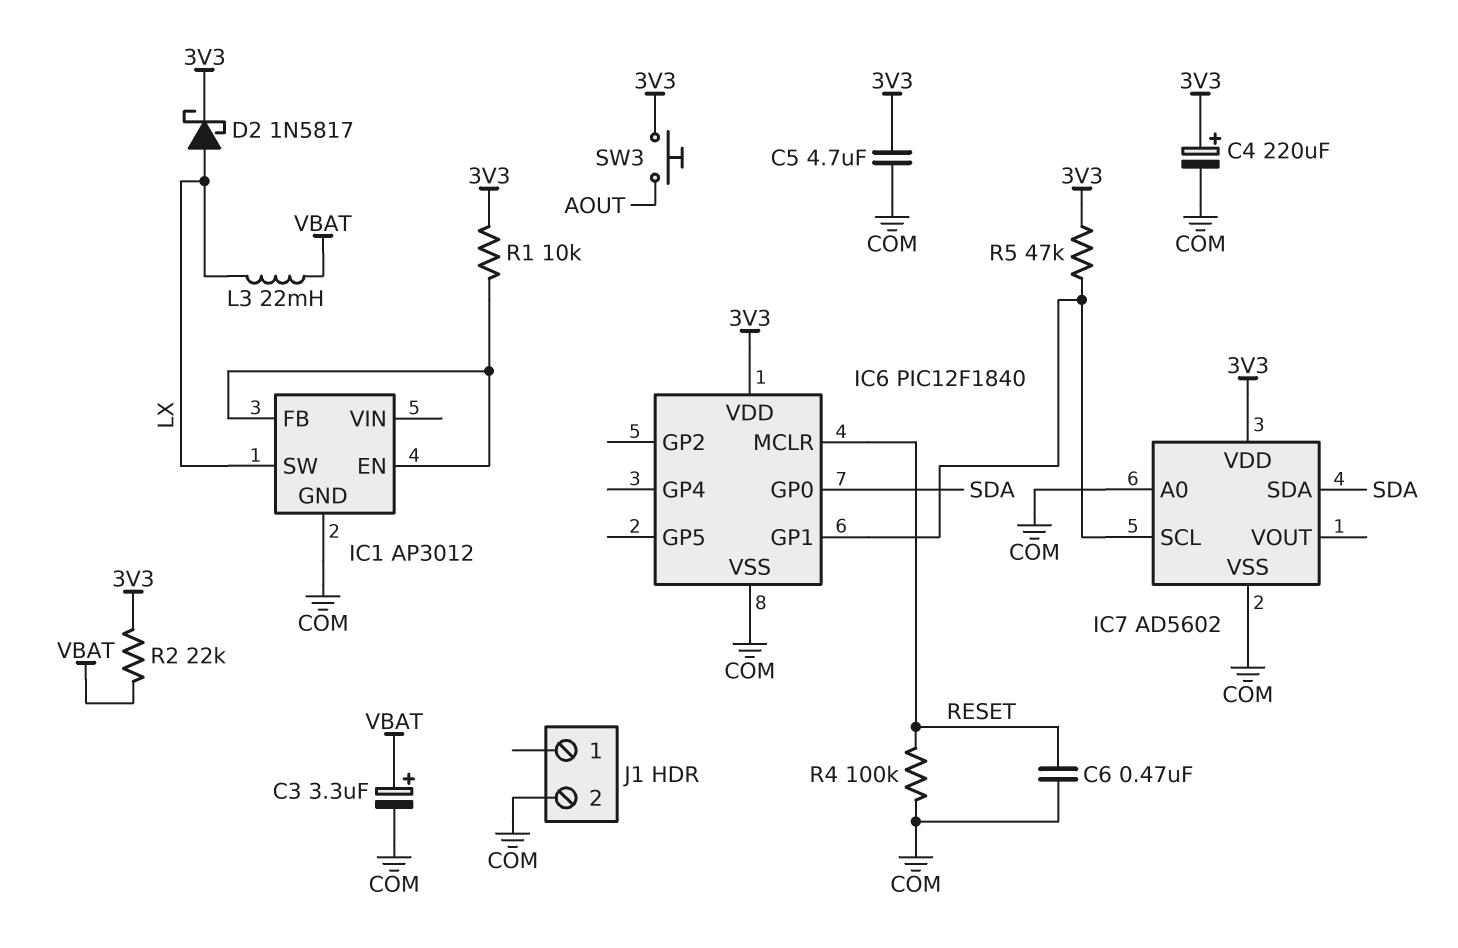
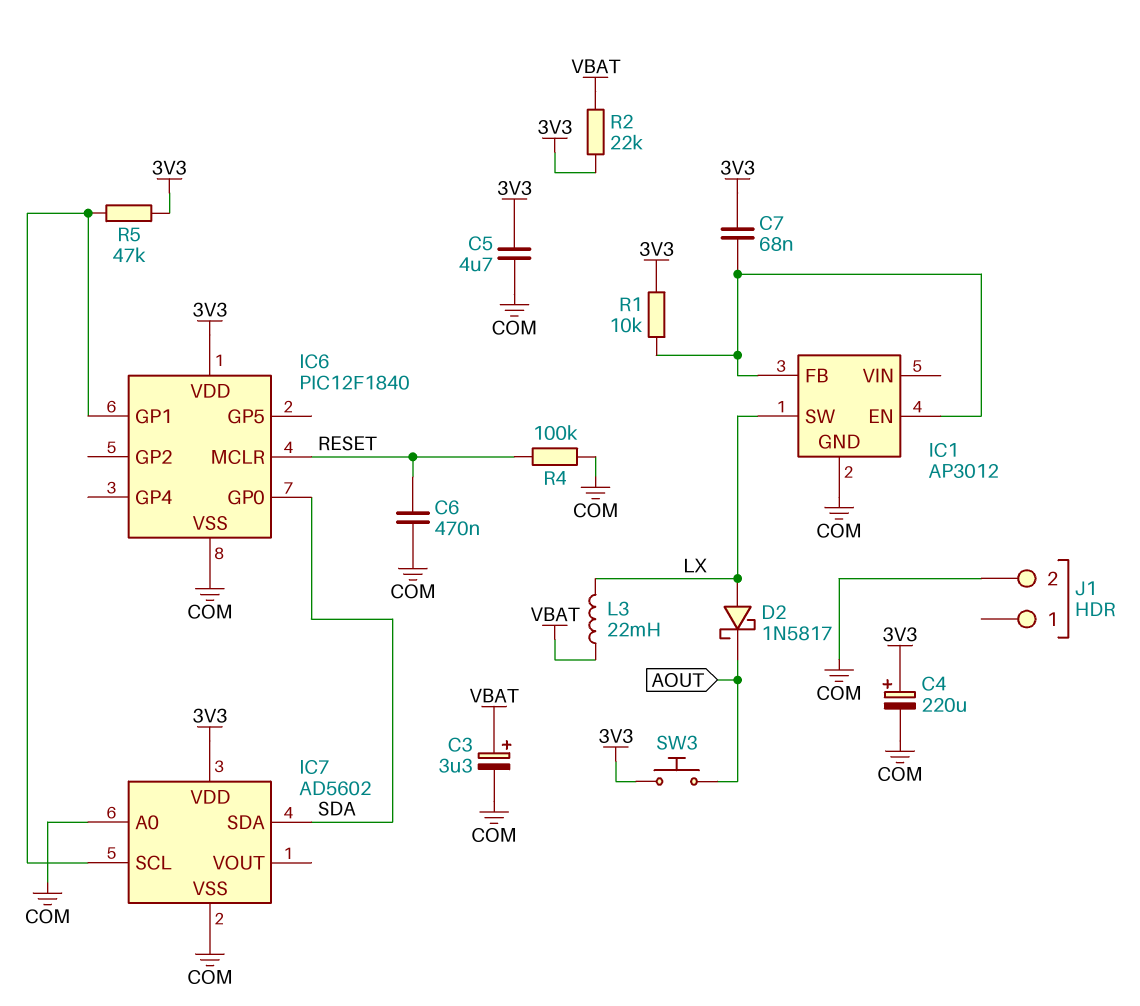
C7: none -> 68nF (3V3, IC1/EN)
D2: schottky 1N5817 (A LX, K 3V3) -> schottky 1N5817 (A LX, K AOUT)

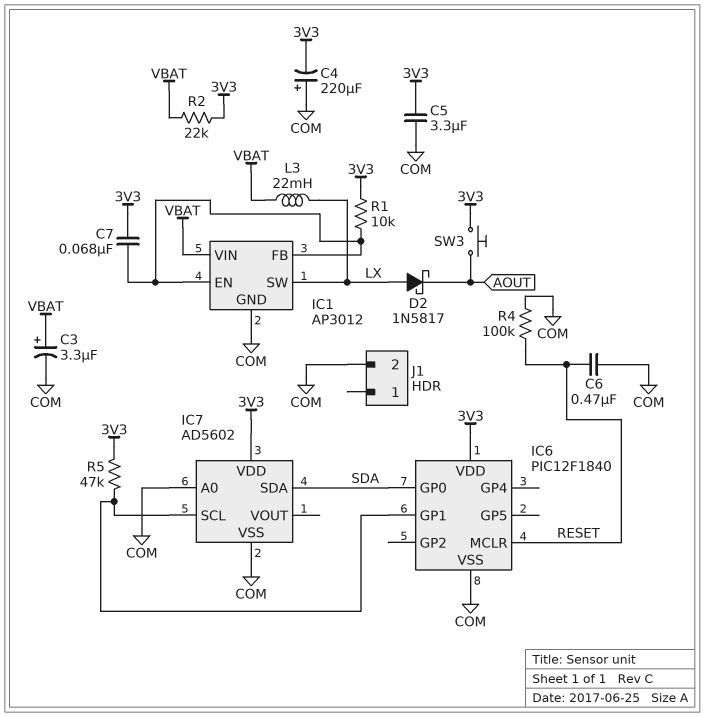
C4: 220uF (plus 3V3, minus COM) -> 220uF (plus COM, minus 3V3)
C5: 4.7uF (3V3, COM) -> 3.3uF (3V3, COM)
IC1 pin VIN: none -> VBAT

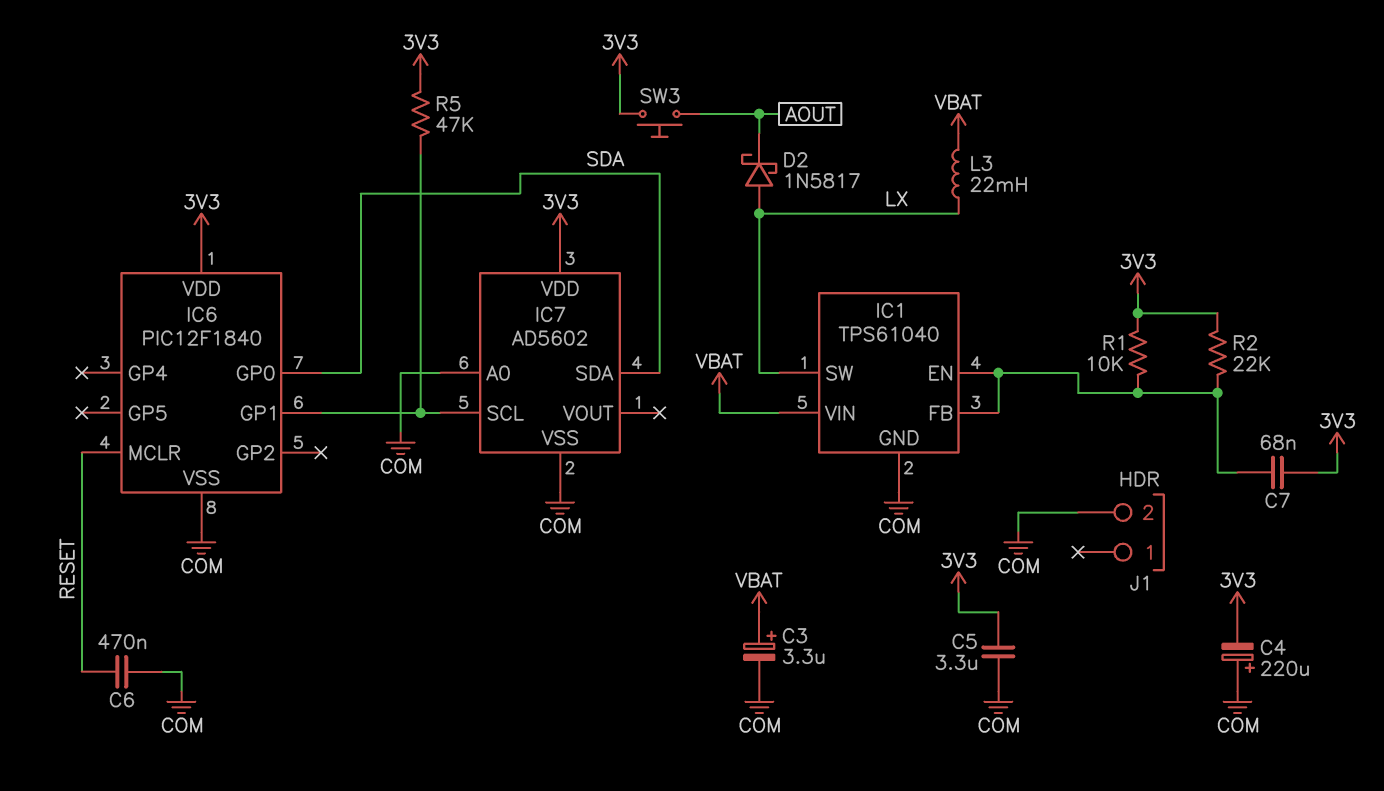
IC1: AP3012 -> TPS61040
R2: 22k (3V3, VBAT) -> 22k (3V3, IC1/EN)
R4: 100k (COM, RESET) -> none

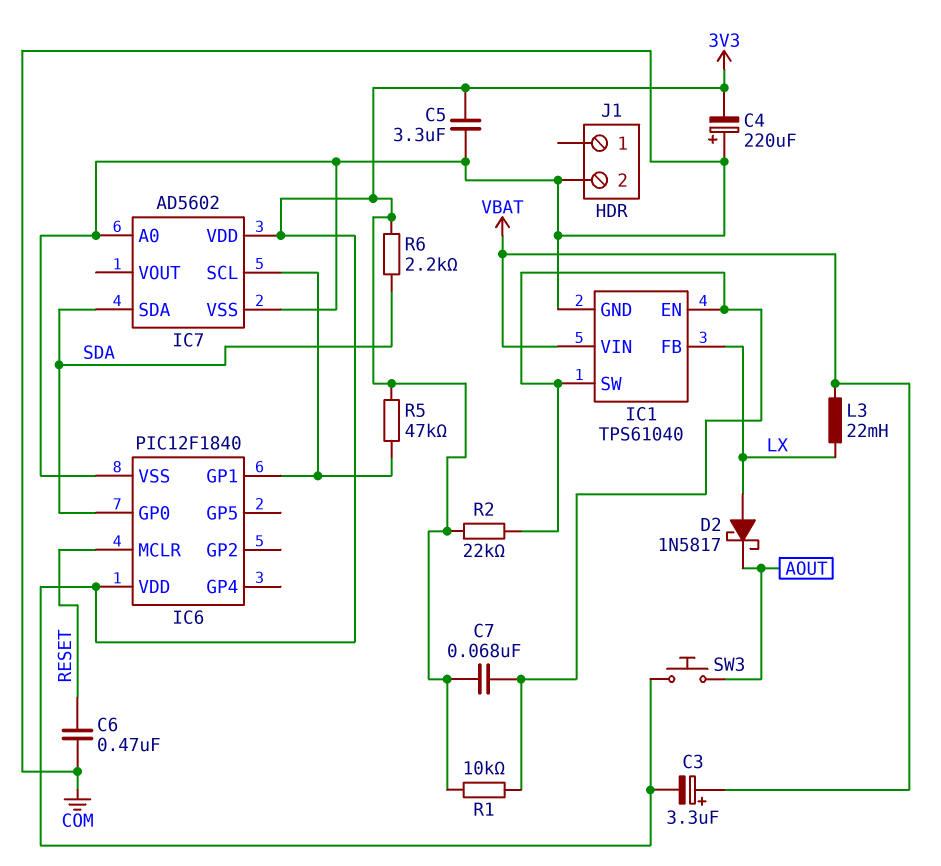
C3: 3.3uF (plus VBAT, minus COM) -> 3.3uF (plus VBAT, minus 3V3)
IC1 pin FB: IC1/EN -> LX
IC1 pin SW: LX -> IC1/EN
R6: none -> 2.2k (3V3, SDA)

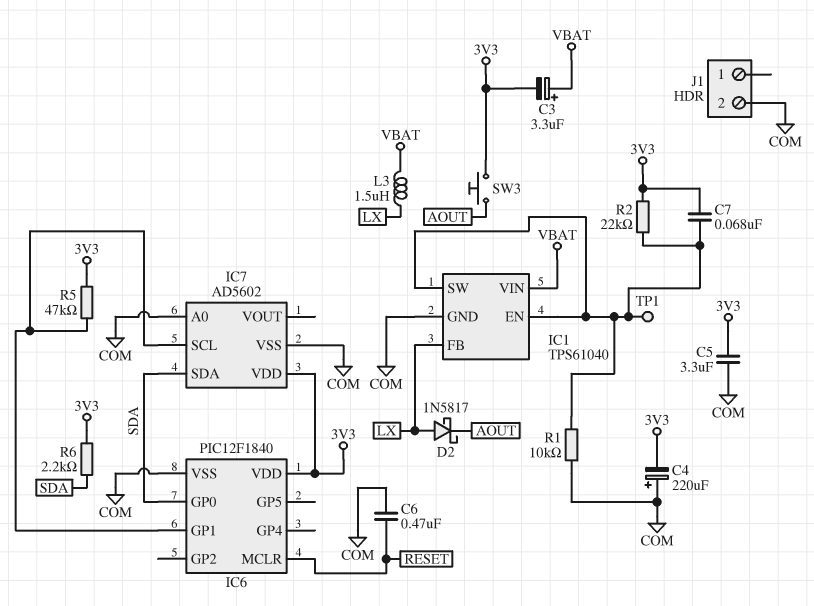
L3: 22mH (LX, VBAT) -> 1.5uH (LX, VBAT)
R1: 10k (3V3, IC1/EN) -> 10k (COM, IC1/EN)
TP1: none -> test point (IC1/EN)

